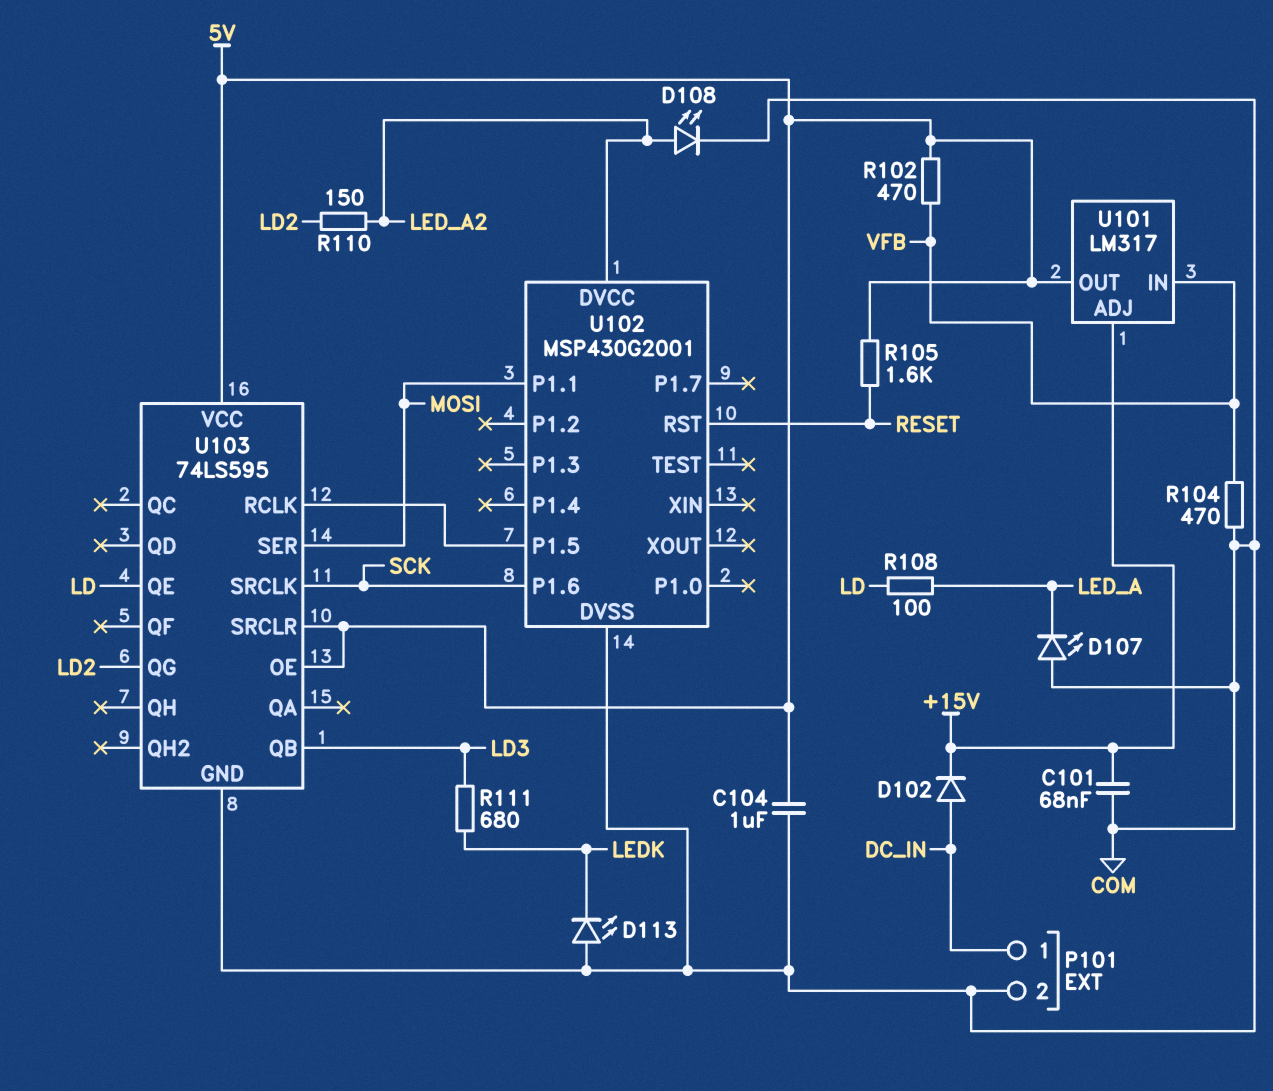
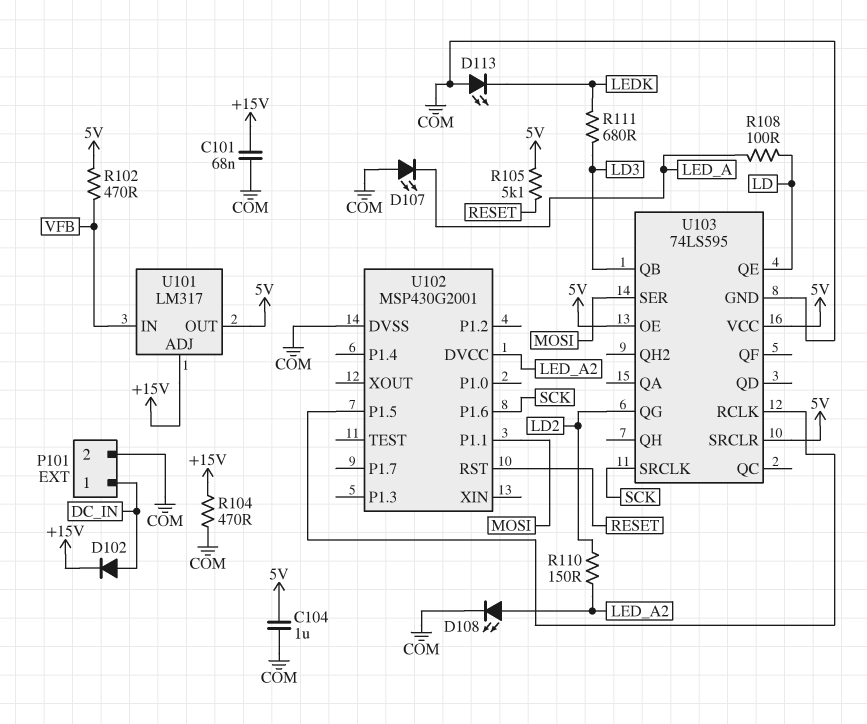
R104: 470 (COM, VFB) -> 470 (+15V, COM)
R105: 1.6k (5V, RESET) -> 5.1k (5V, RESET)

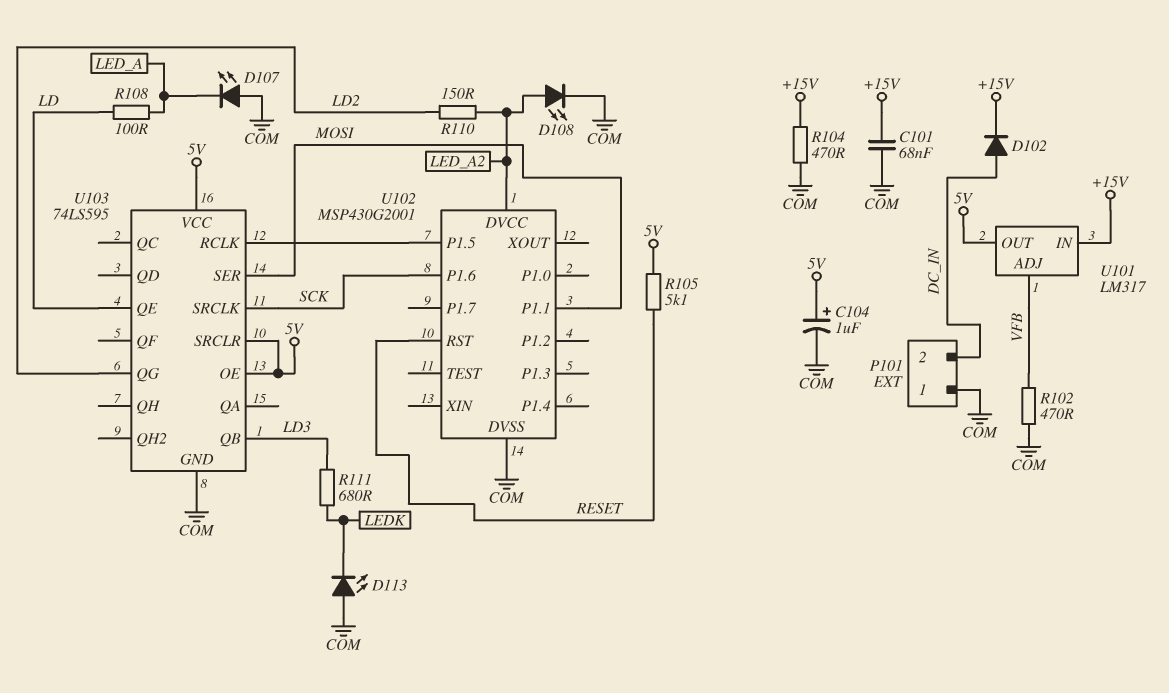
C104: 1uF (5V, COM) -> 1uF (plus 5V, minus COM)
P101 pin 1: DC_IN -> COM
P101 pin 2: COM -> DC_IN
R102: 470 (5V, VFB) -> 470 (COM, VFB)
U101 pin ADJ: +15V -> VFB
U101 pin IN: VFB -> +15V

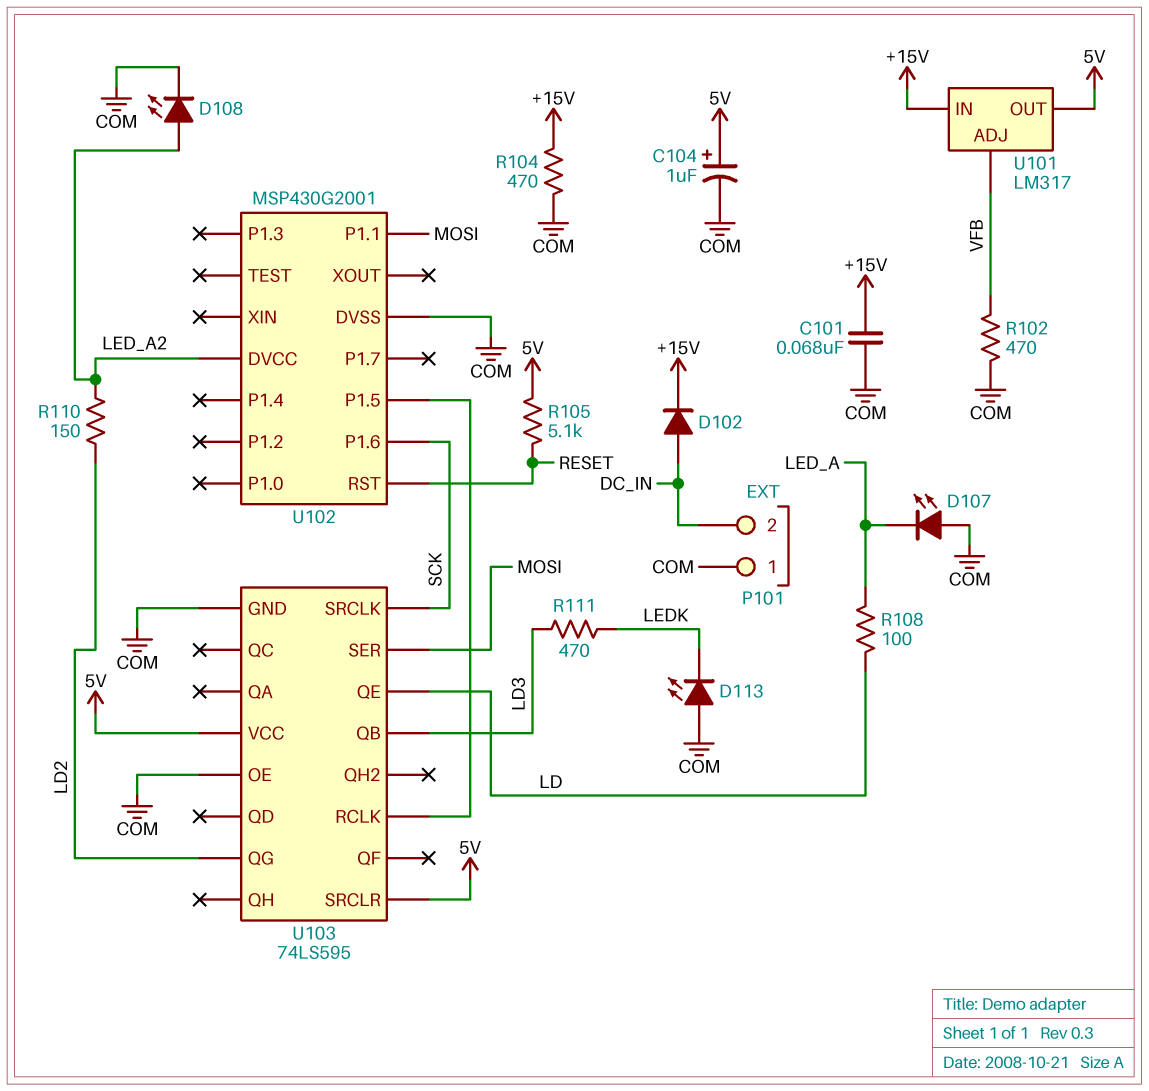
R111: 680 (LD3, LEDK) -> 470 (LD3, LEDK)
U103 pin OE: 5V -> COM

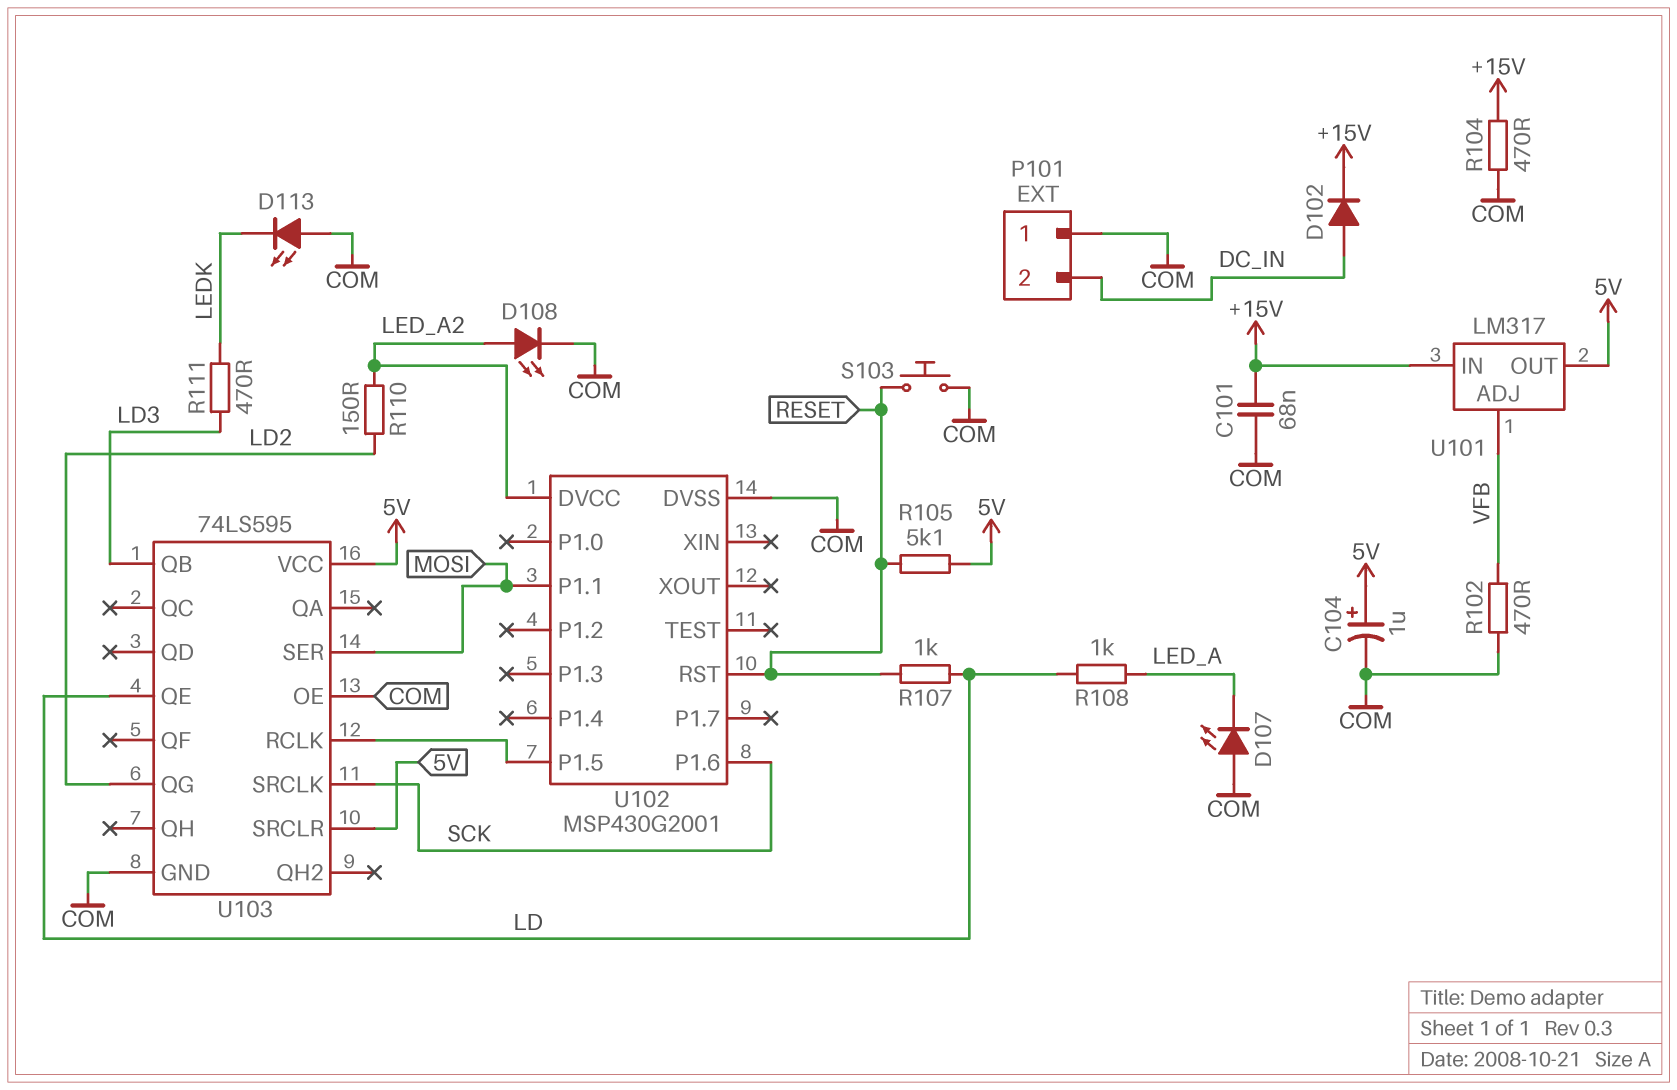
R107: none -> 1k (LD, RESET)
R108: 100 (LD, LED_A) -> 1k (LD, LED_A)
S103: none -> button (COM, RESET)

